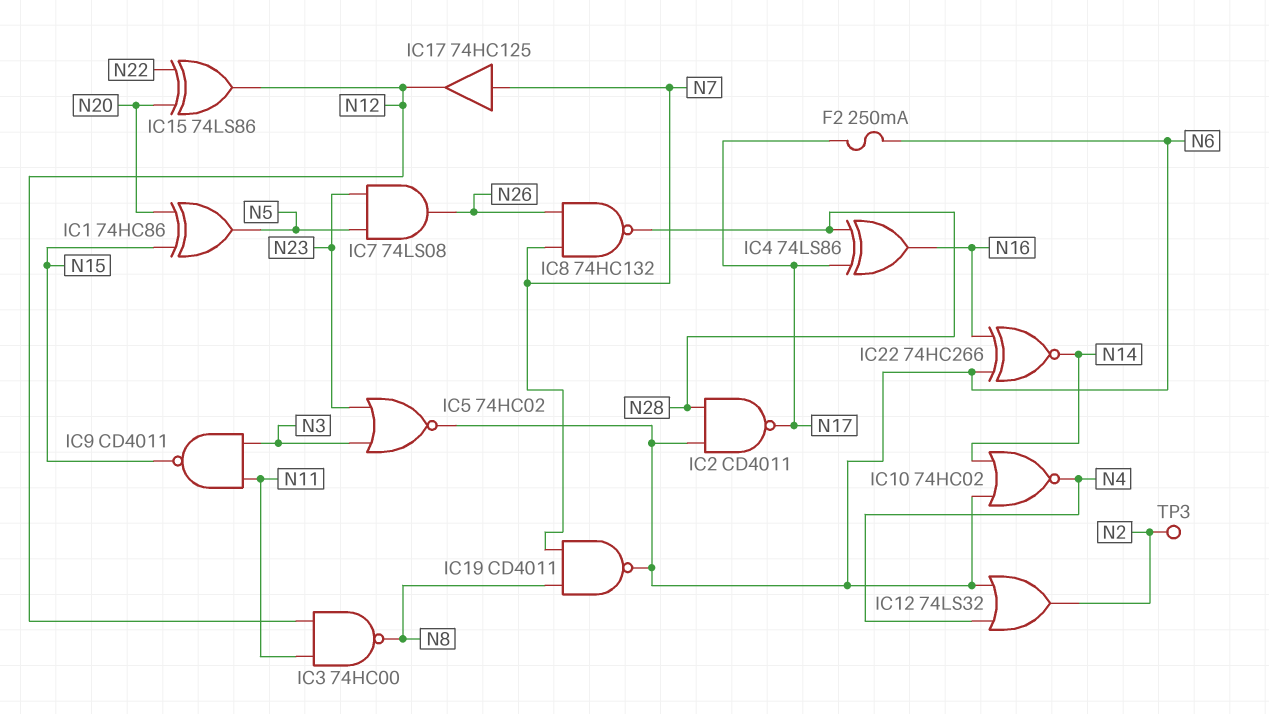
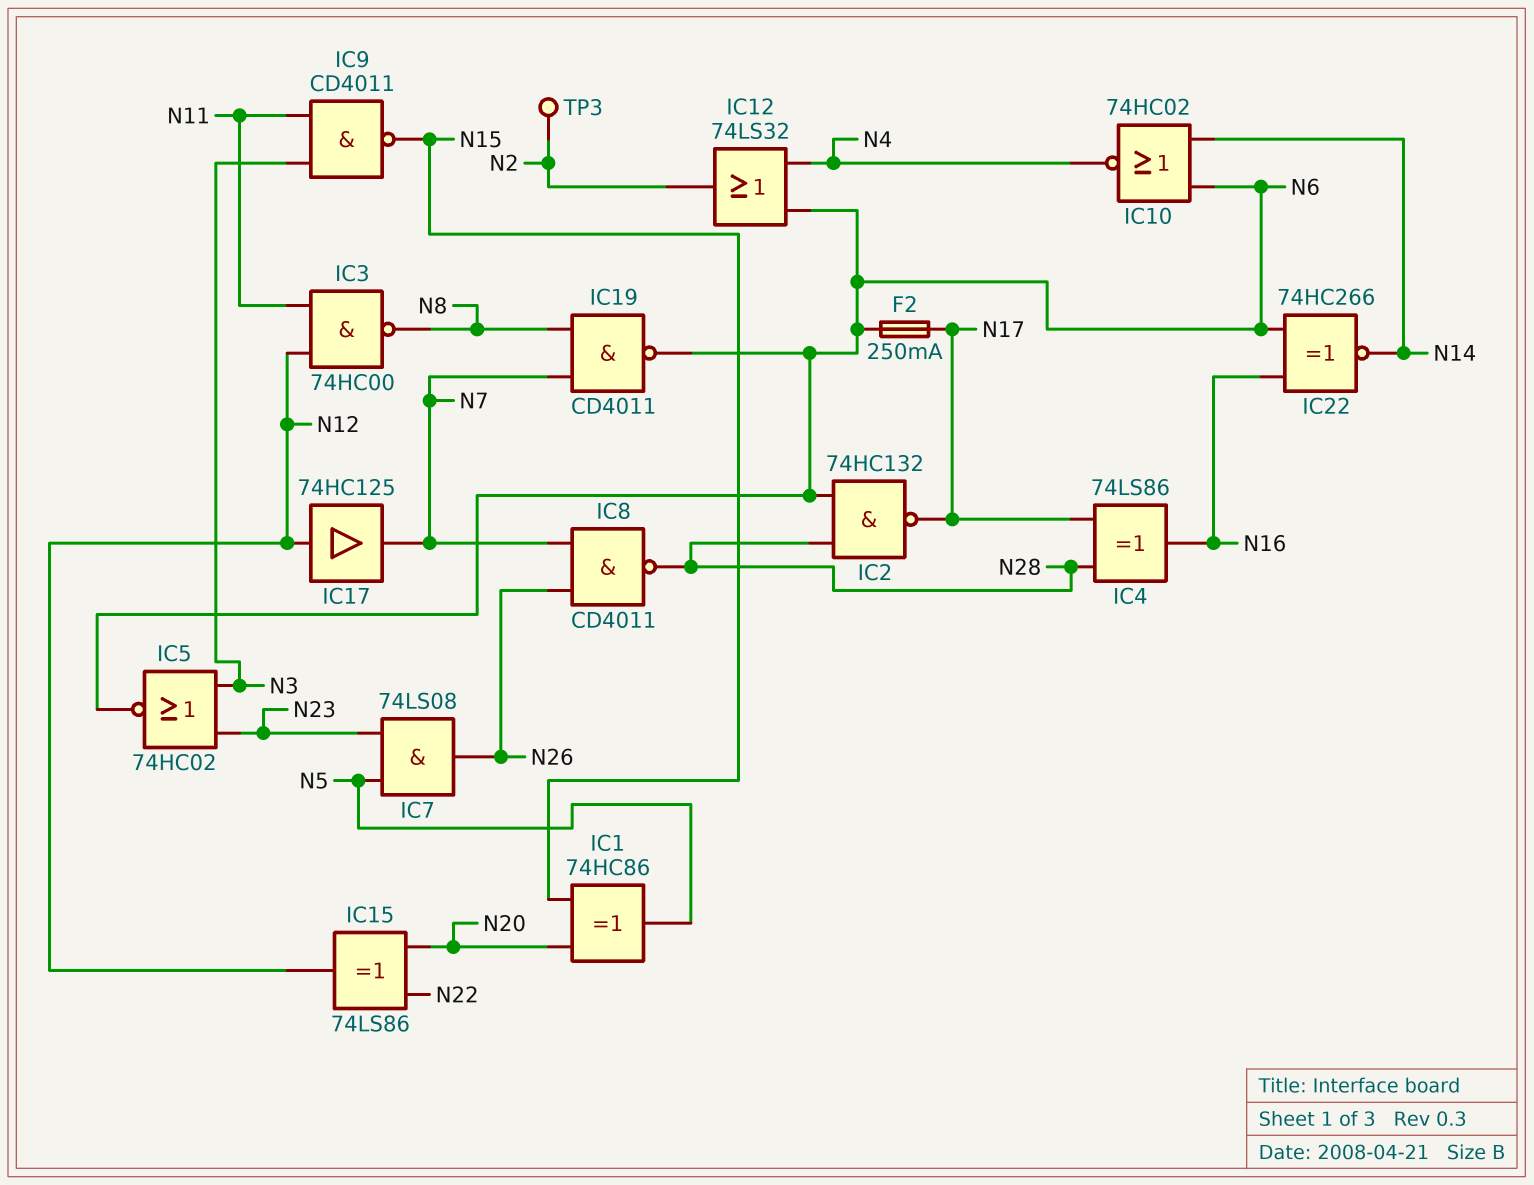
IC2: NAND CD4011 (in N6, in N28, out N17) -> NAND 74HC132 (in N6, in N28, out N17)
IC8: NAND 74HC132 (in N7, in N26, out N28) -> NAND CD4011 (in N7, in N26, out N28)
IC17: buffer 74HC125 (in N7, out N12) -> buffer 74HC125 (in N12, out N7)

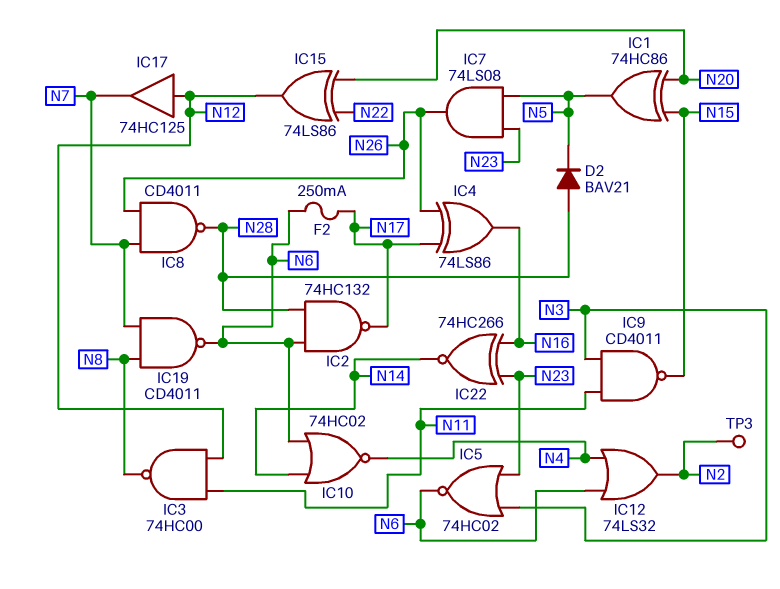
D2: none -> diode BAV21 (A N28, K N5)
IC4: XOR 74LS86 (in N17, in N28, out N16) -> XOR 74LS86 (in N17, in N26, out N16)
IC22: XNOR 74HC266 (in N6, in N16, out N14) -> XNOR 74HC266 (in N16, in N23, out N14)

